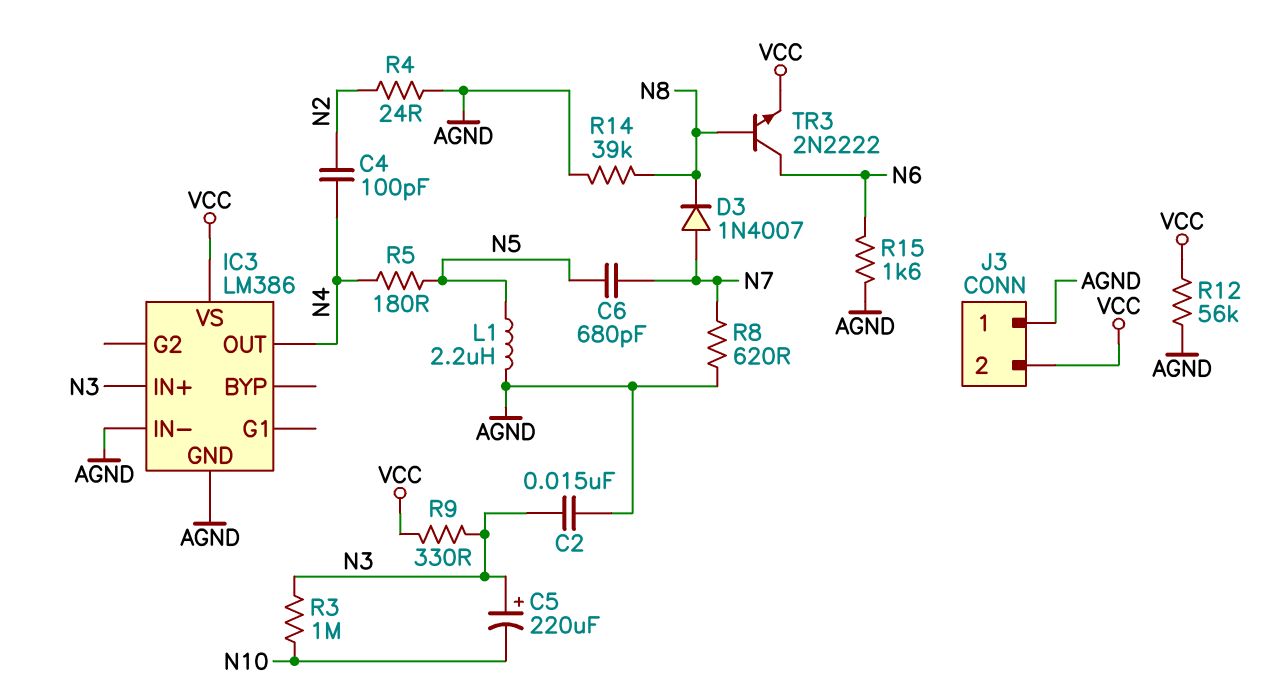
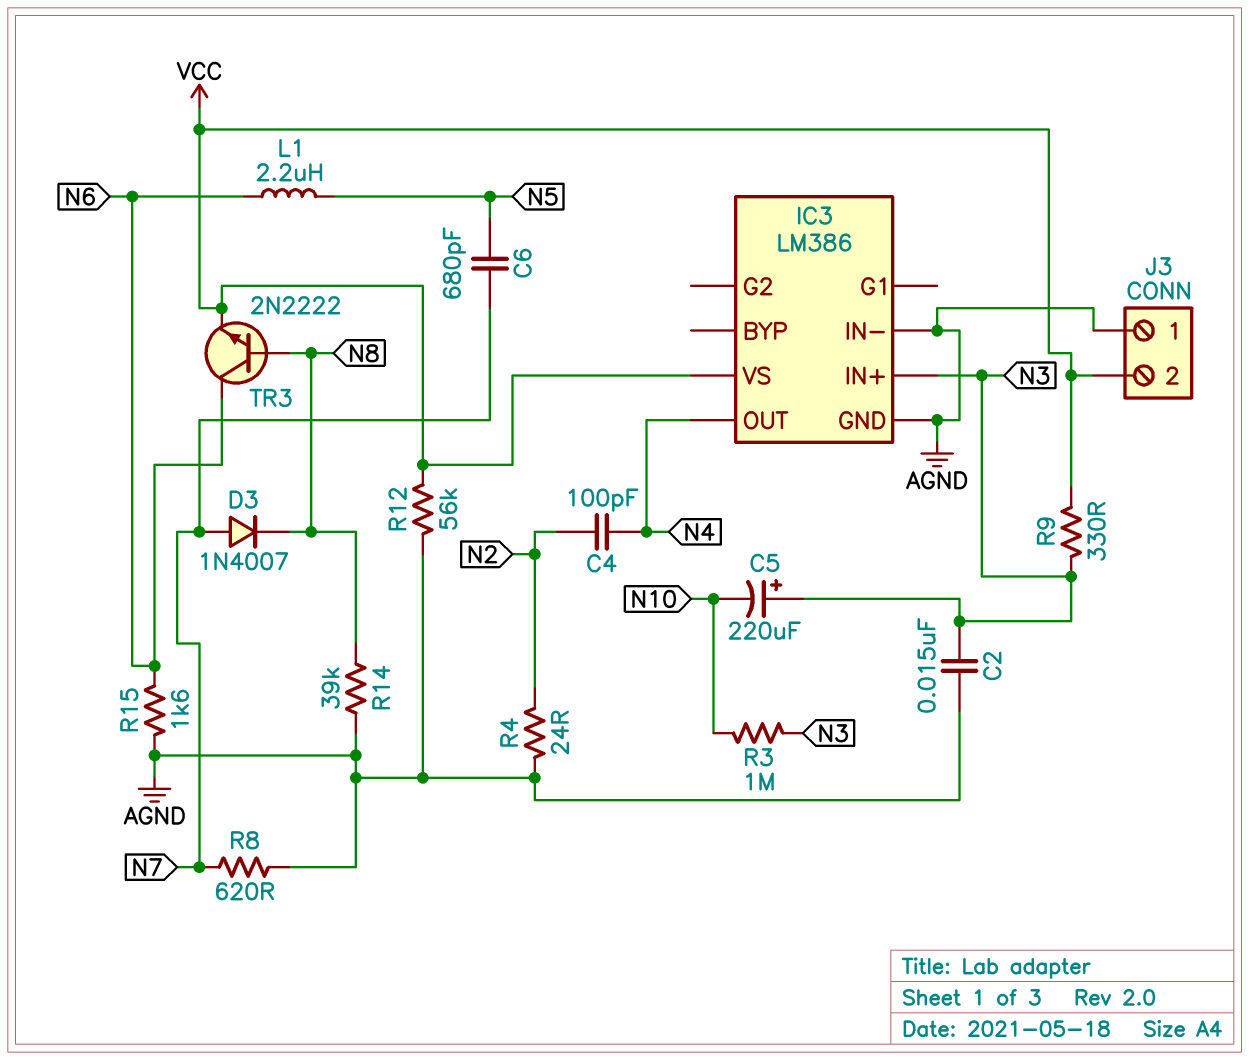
L1: 2.2uH (AGND, N5) -> 2.2uH (N5, N6)
R5: 180 (N4, N5) -> none

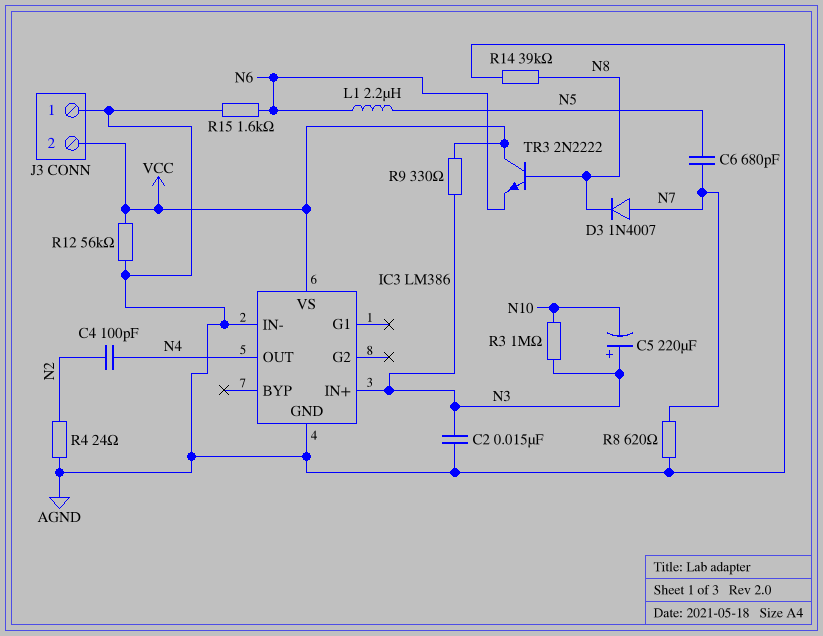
TR3: NPN 2N2222 (B N8, C N6, E VCC) -> NPN 2N2222 (B N8, C VCC, E N6)

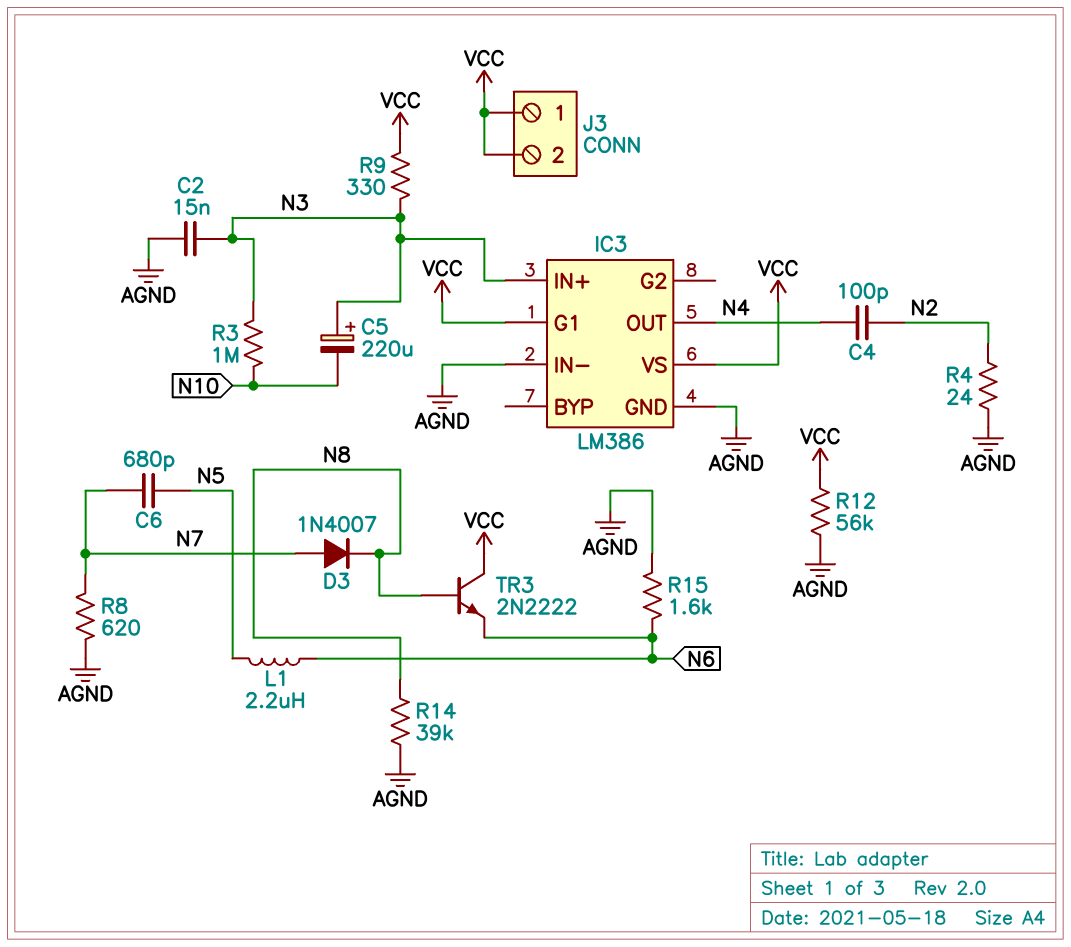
IC3 pin G1: none -> VCC
J3 pin 1: AGND -> VCC

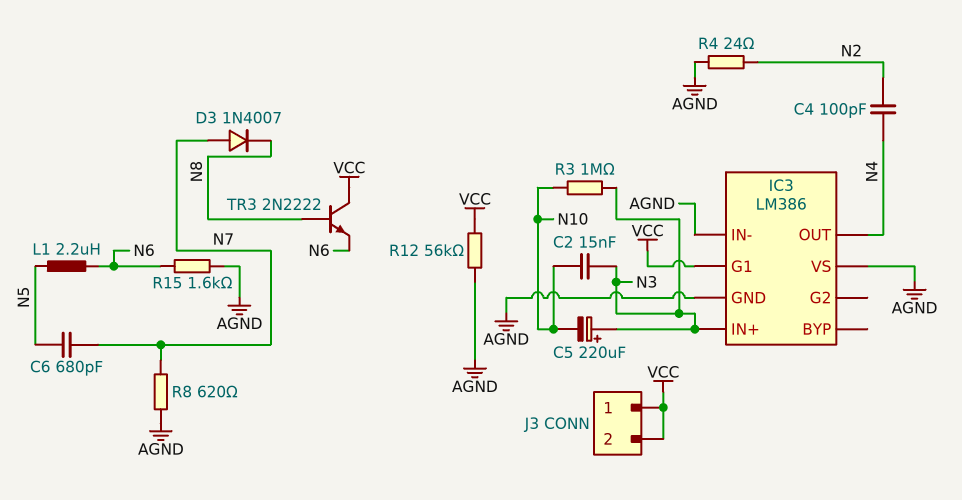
C2: 15nF (AGND, N3) -> 15nF (N3, N10)
IC3 pin VS: VCC -> AGND
R9: 330 (N3, VCC) -> none
R14: 39k (AGND, N8) -> none

